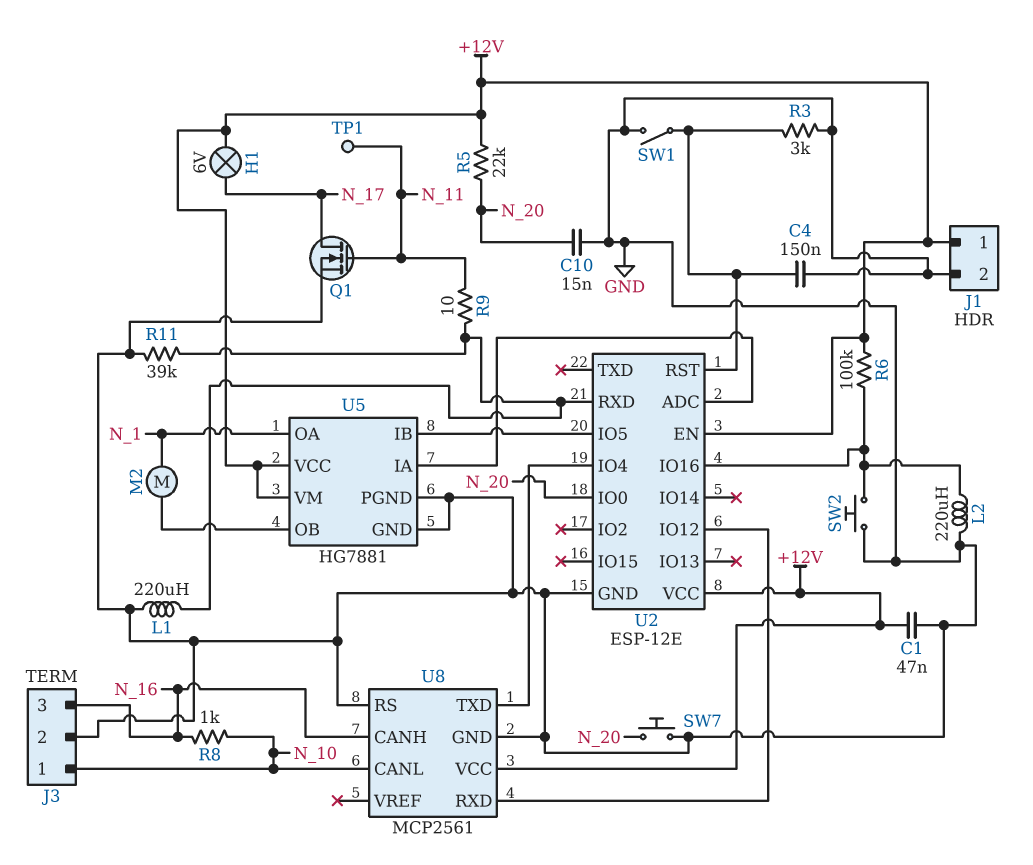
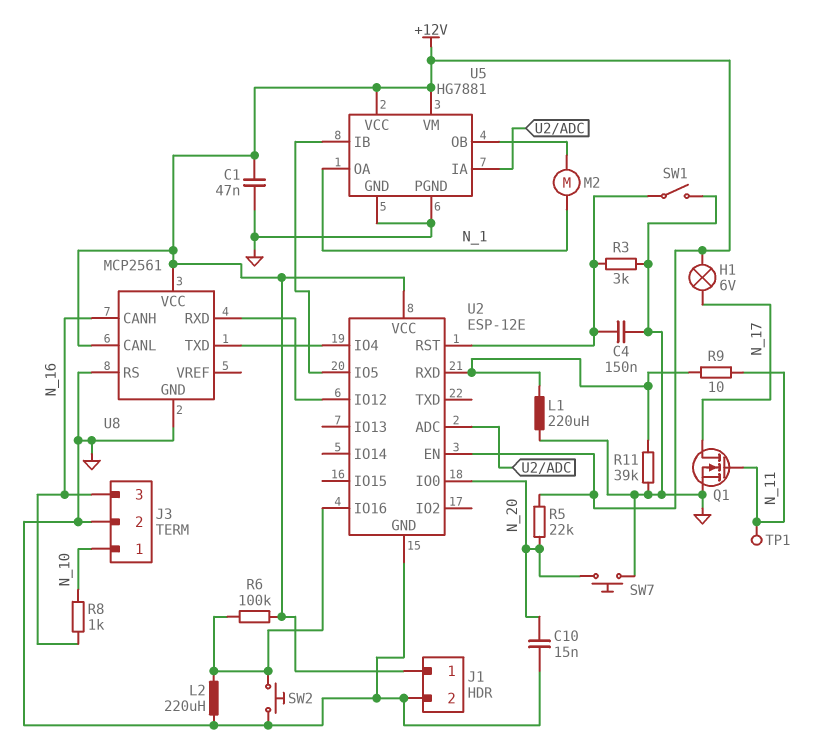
U8 pin CANL: N_10 -> +12V

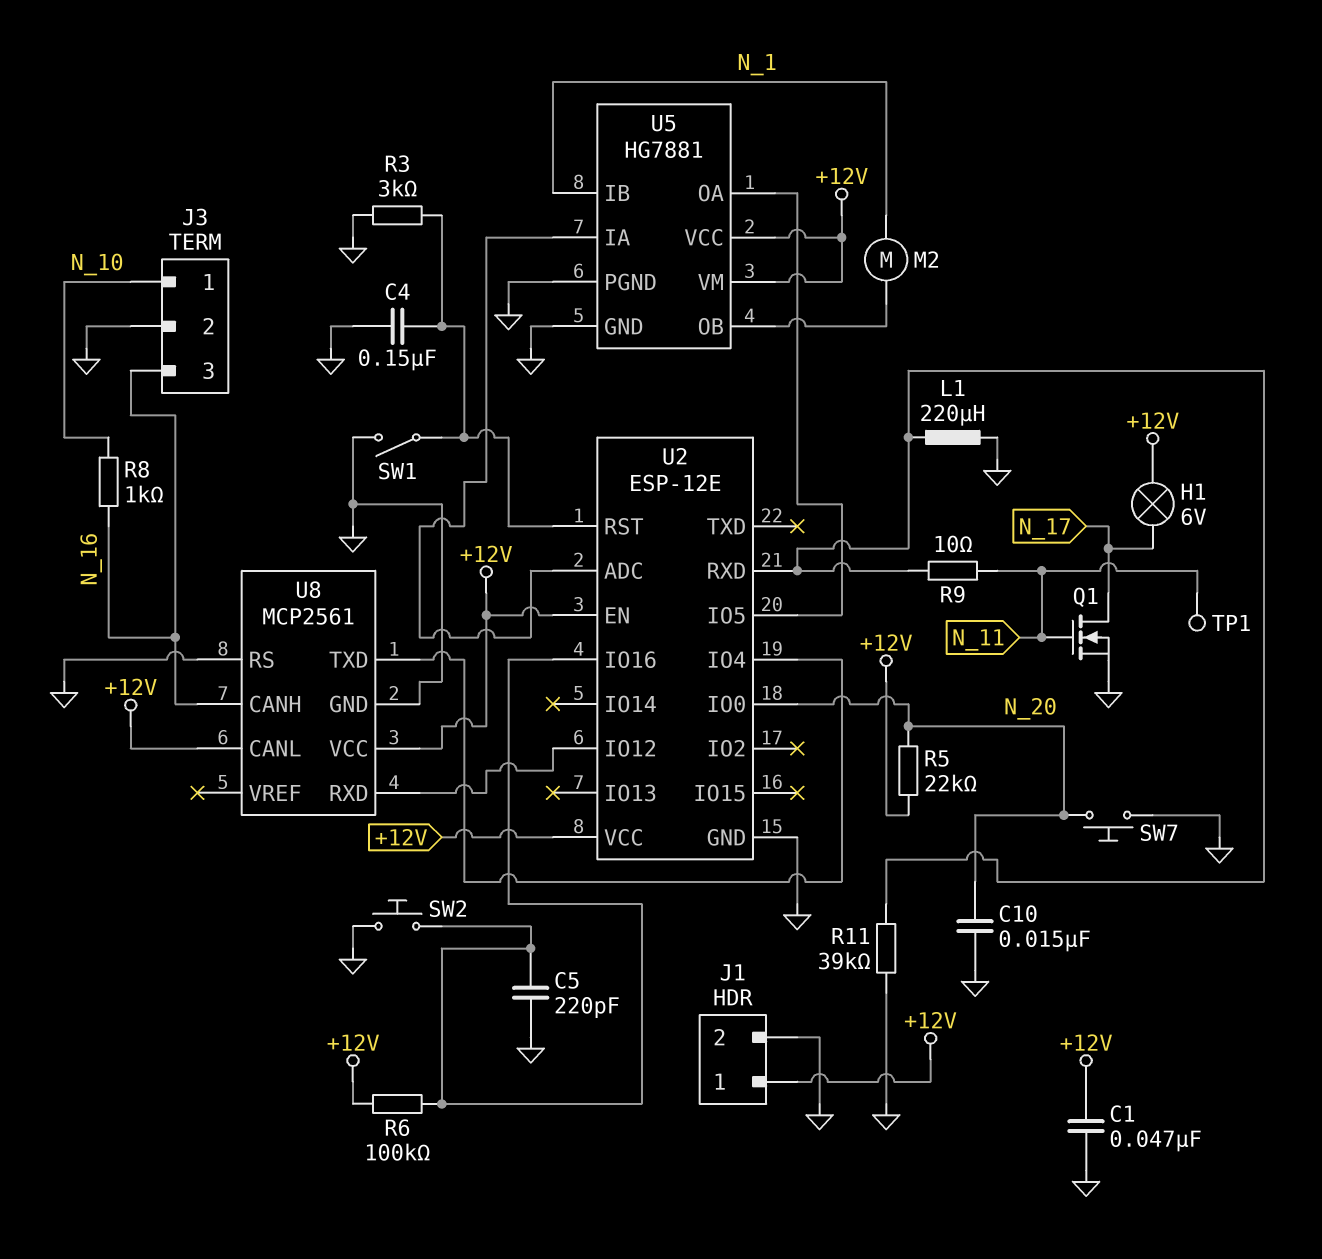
C5: none -> 220pF (GND, U2/IO16)
L2: 220uH (GND, U2/IO16) -> none
U5 pin IB: U2/IO5 -> N_1
U5 pin OA: N_1 -> U2/IO5

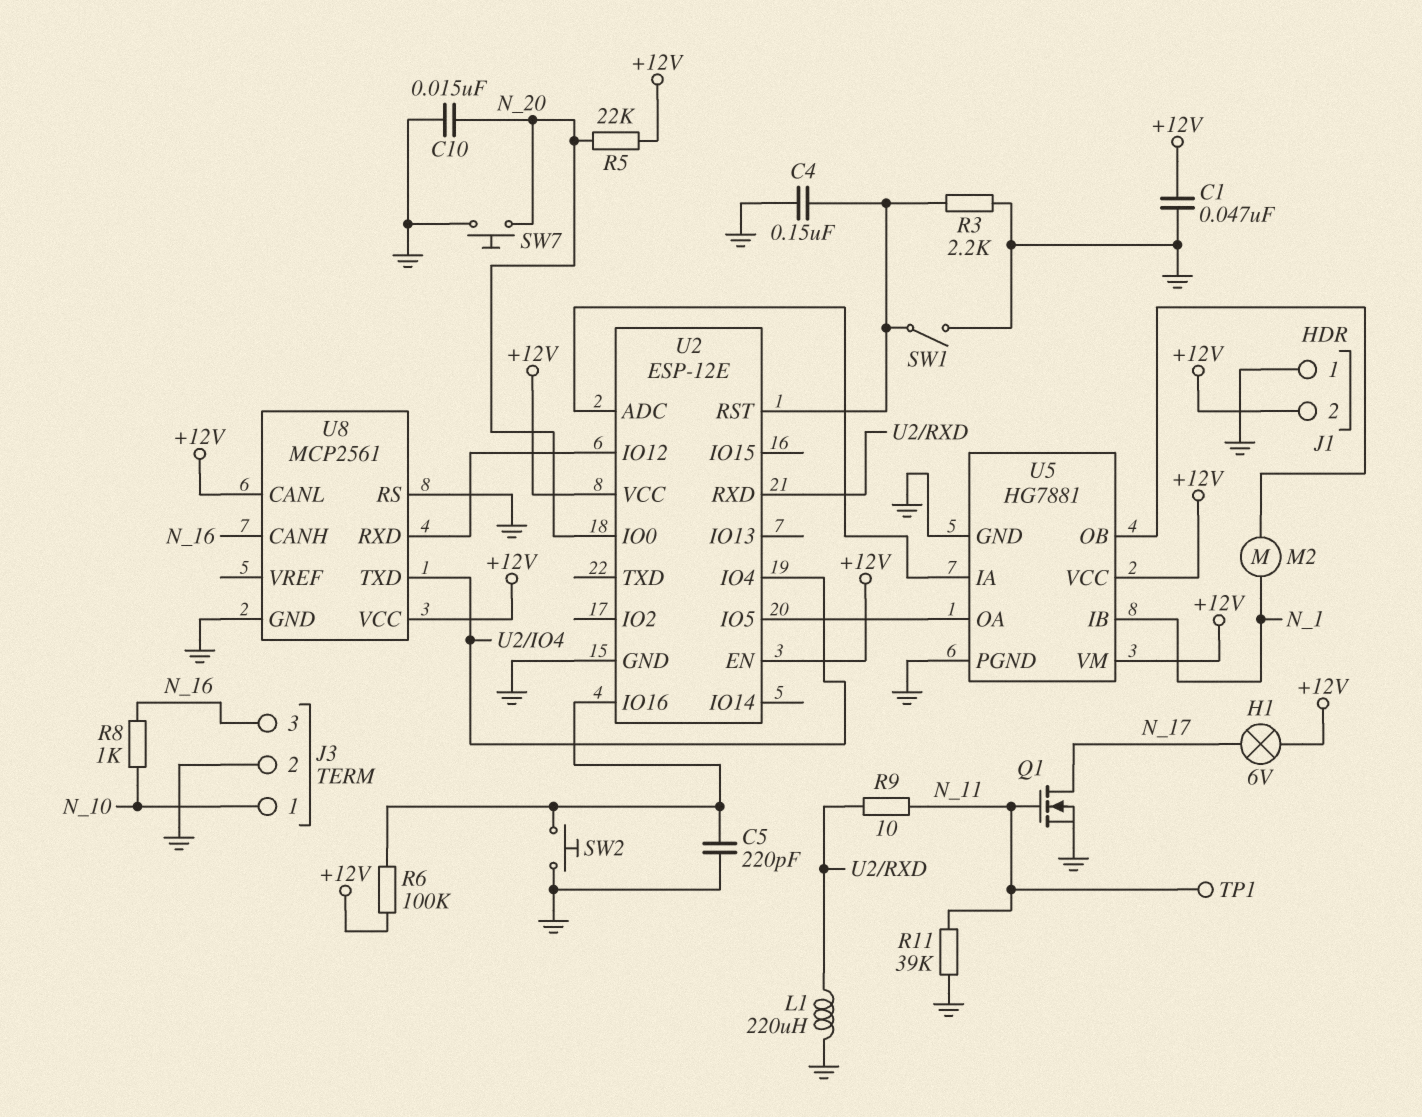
J1 pin 1: +12V -> GND
J1 pin 2: GND -> +12V
R3: 3k (GND, U2/RST) -> 2.2k (GND, U2/RST)
R11: 39k (GND, U2/RXD) -> 39k (GND, N_11)

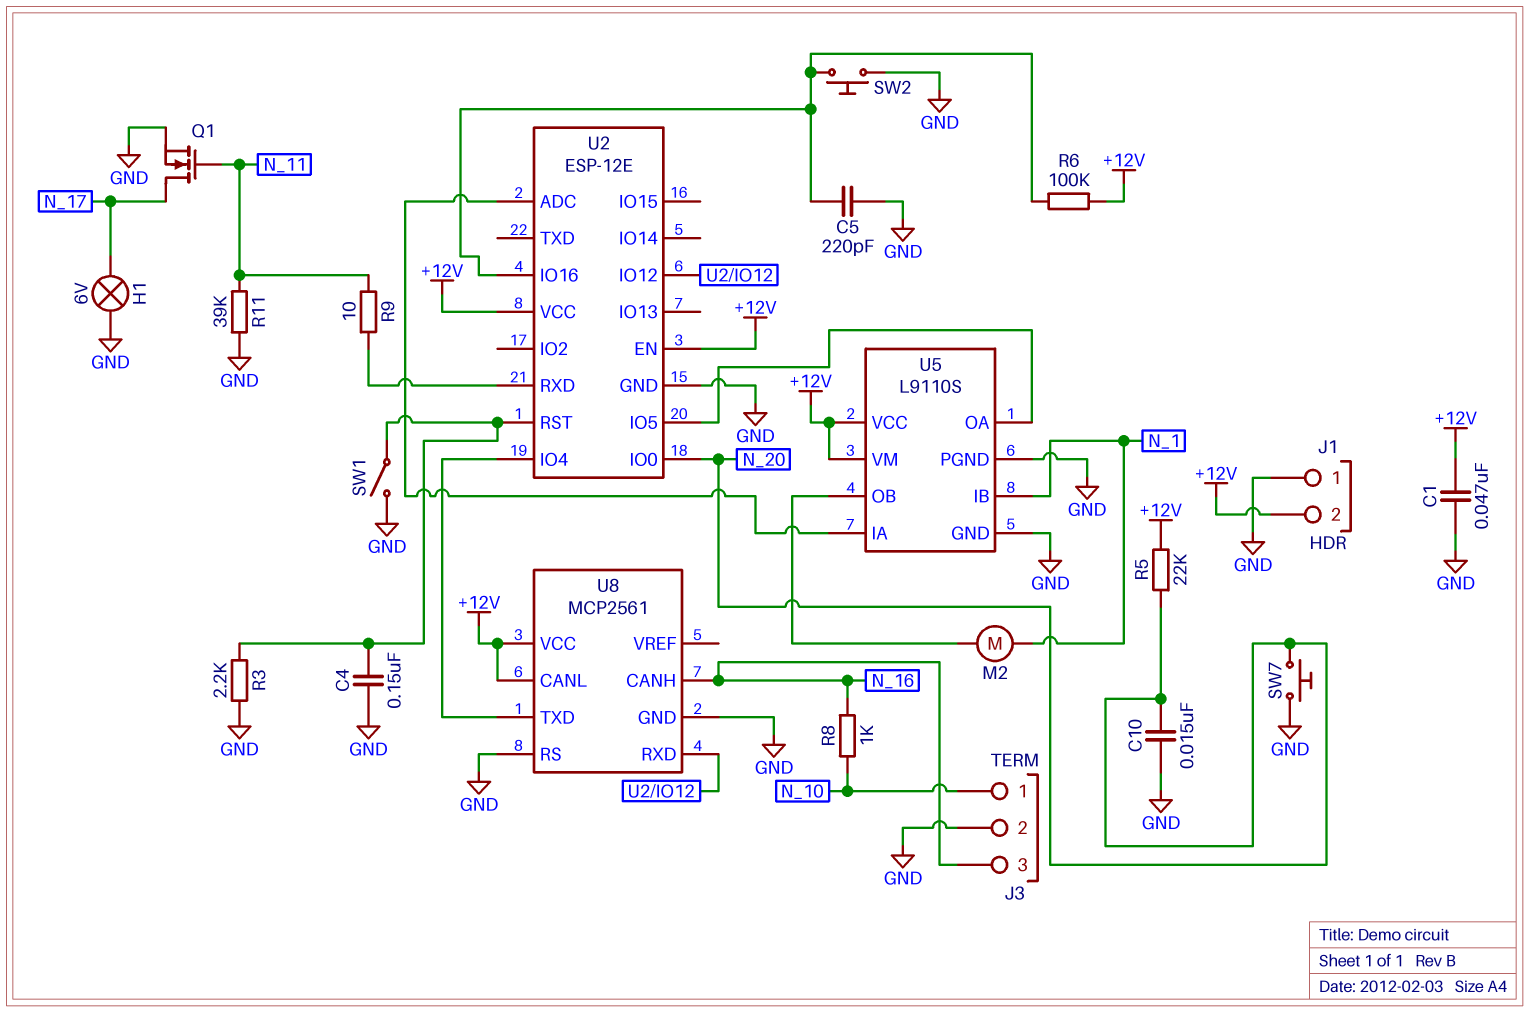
H1: lamp 6V (+12V, N_17) -> lamp 6V (GND, N_17)
L1: 220uH (GND, U2/RXD) -> none
TP1: test point (N_11) -> none
U5: HG7881 -> L9110S

